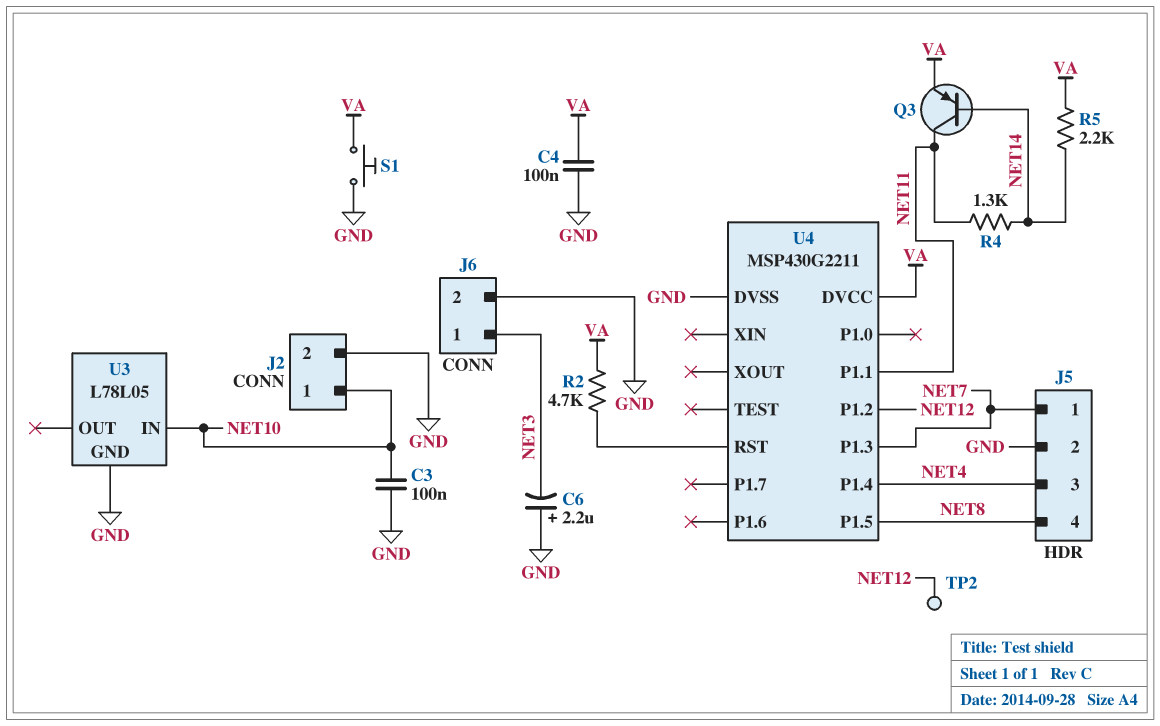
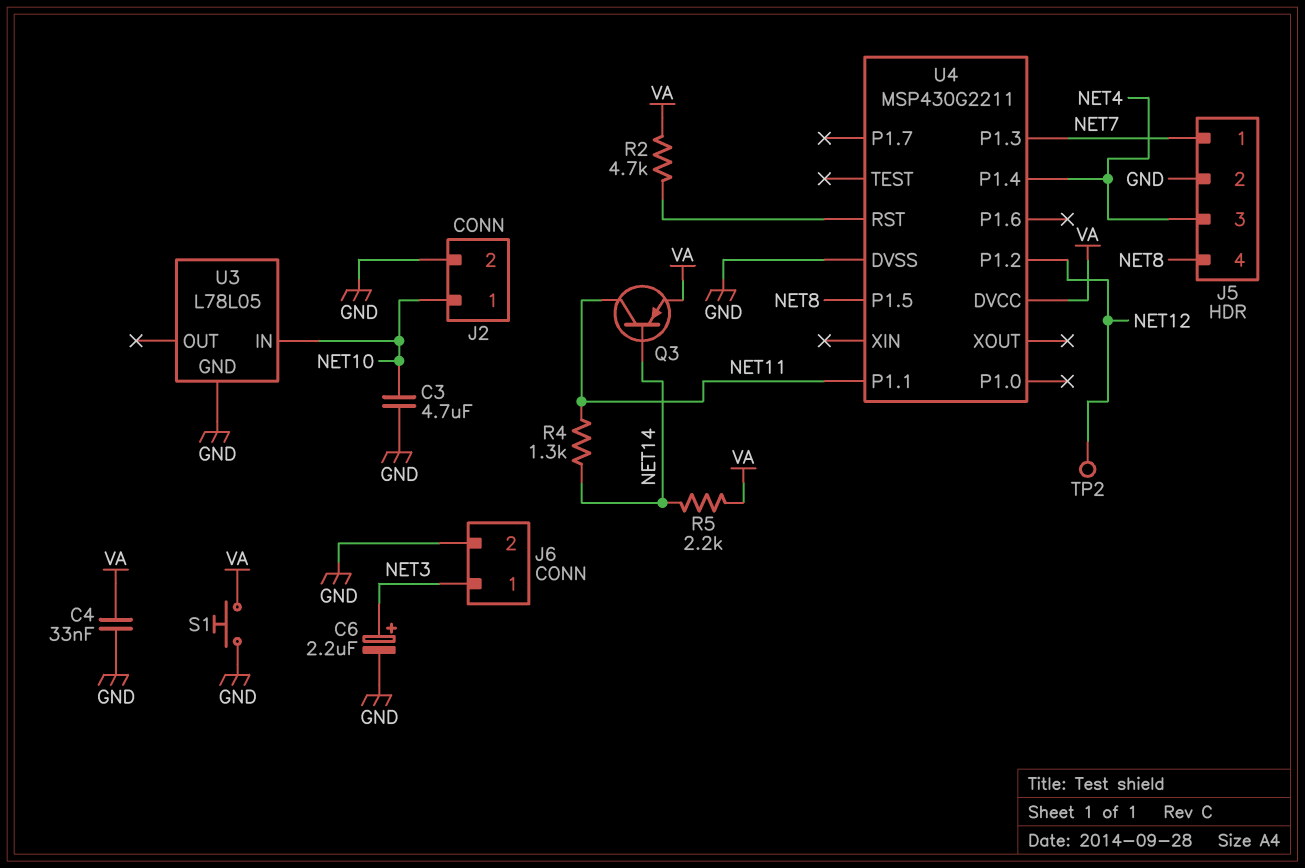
C3: 100nF (GND, NET10) -> 4.7uF (GND, NET10)
C4: 100nF (GND, VA) -> 33nF (GND, VA)
C6: 2.2uF (plus GND, minus NET3) -> 2.2uF (plus NET3, minus GND)

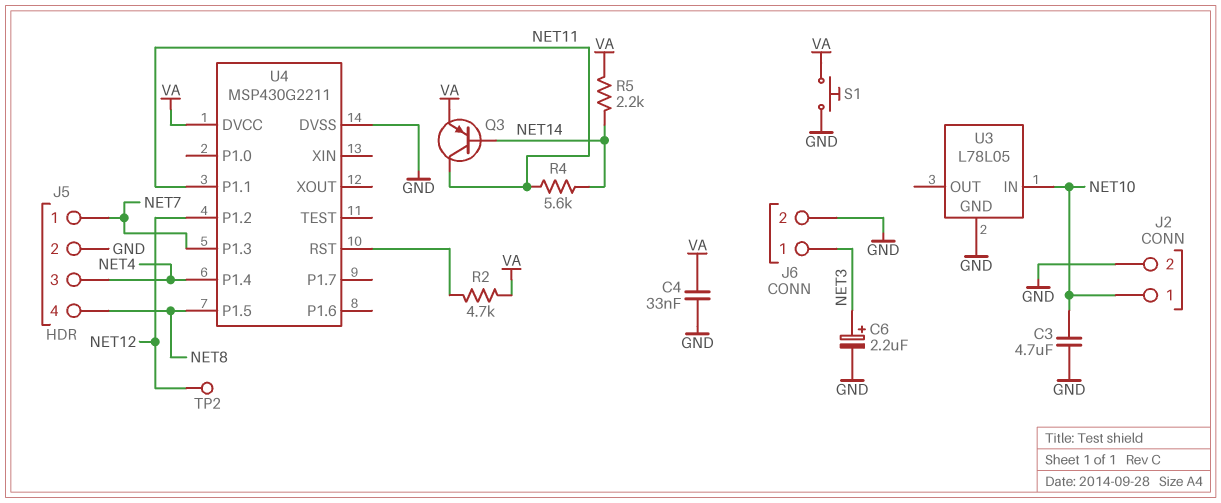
R4: 1.3k (NET11, NET14) -> 5.6k (NET11, NET14)

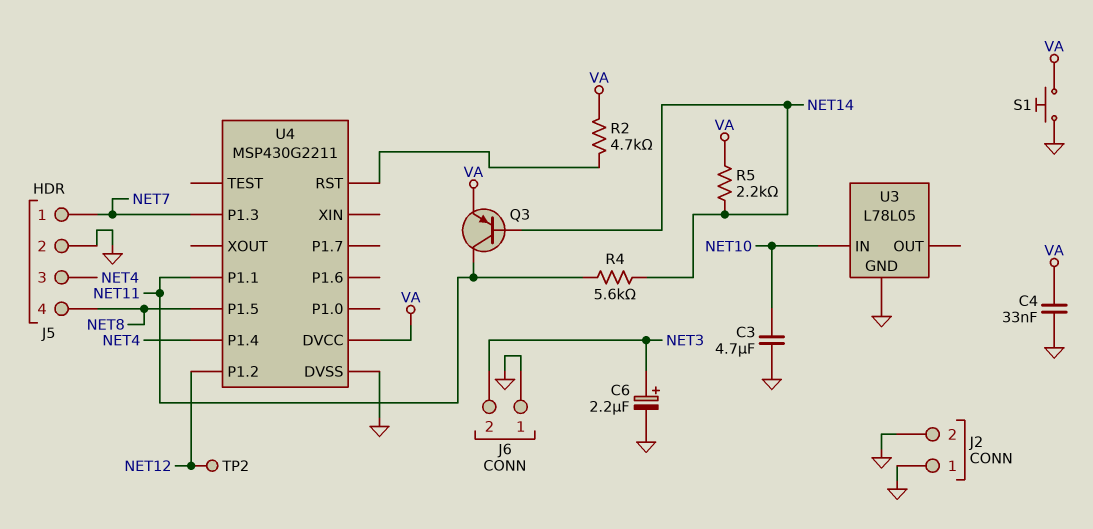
J2 pin 1: NET10 -> GND
J6 pin 1: NET3 -> GND
J6 pin 2: GND -> NET3

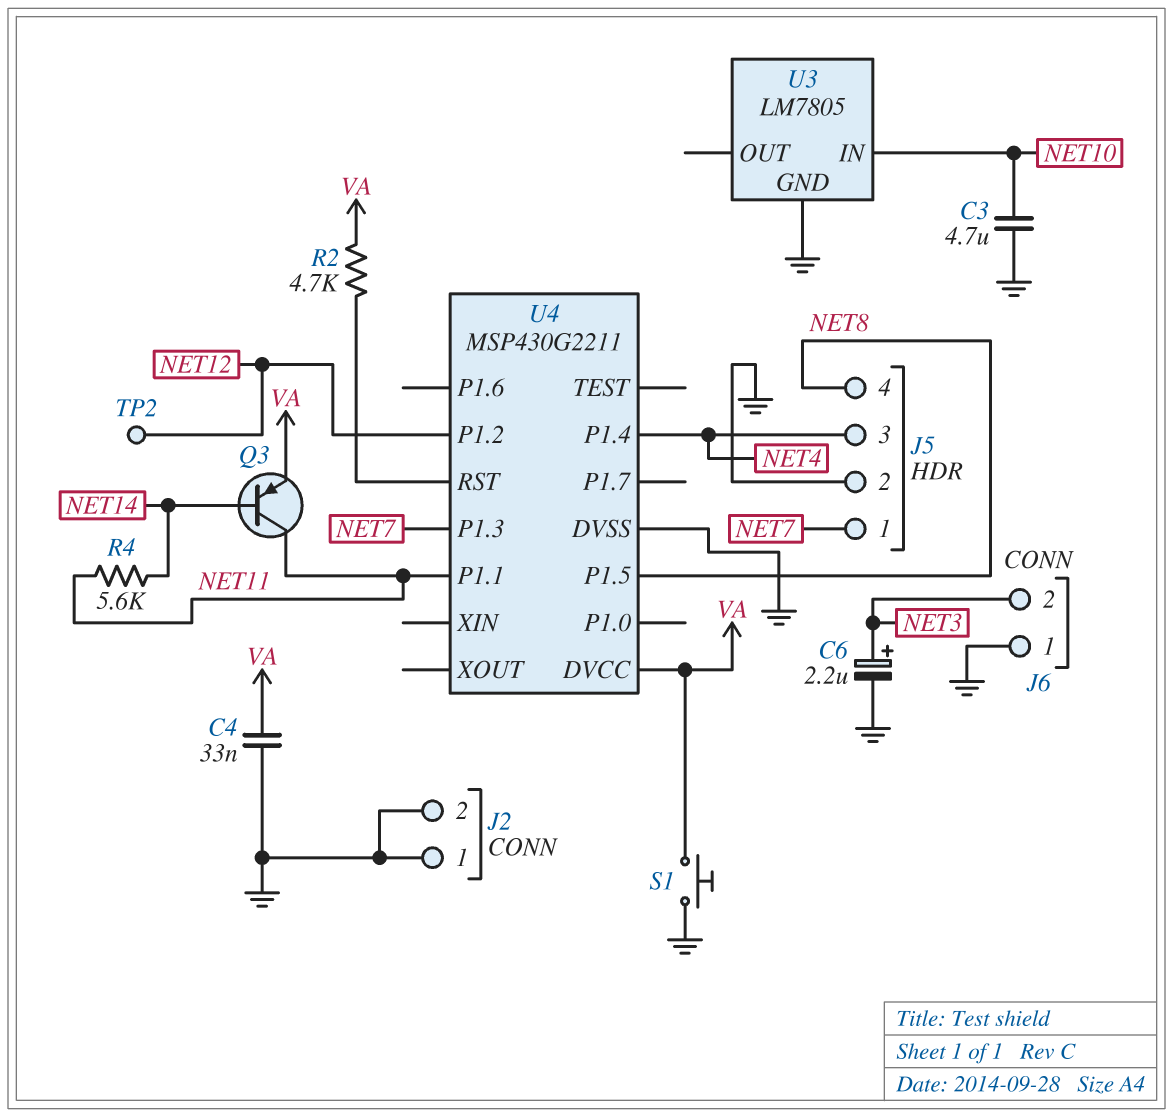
R5: 2.2k (NET14, VA) -> none
U3: L78L05 -> LM7805

